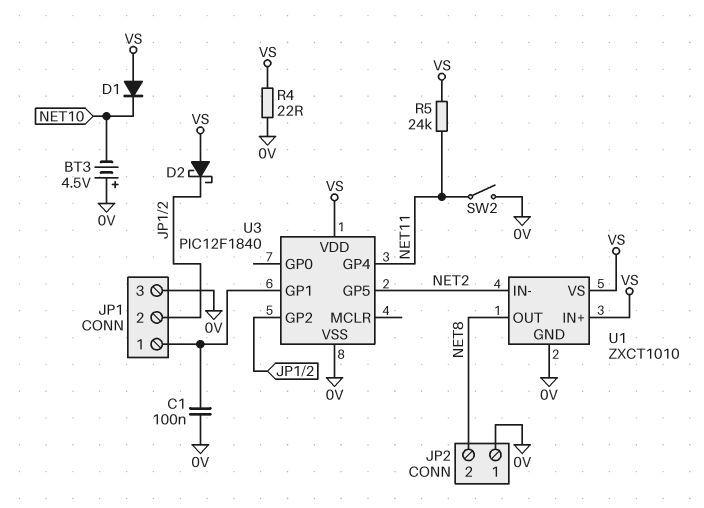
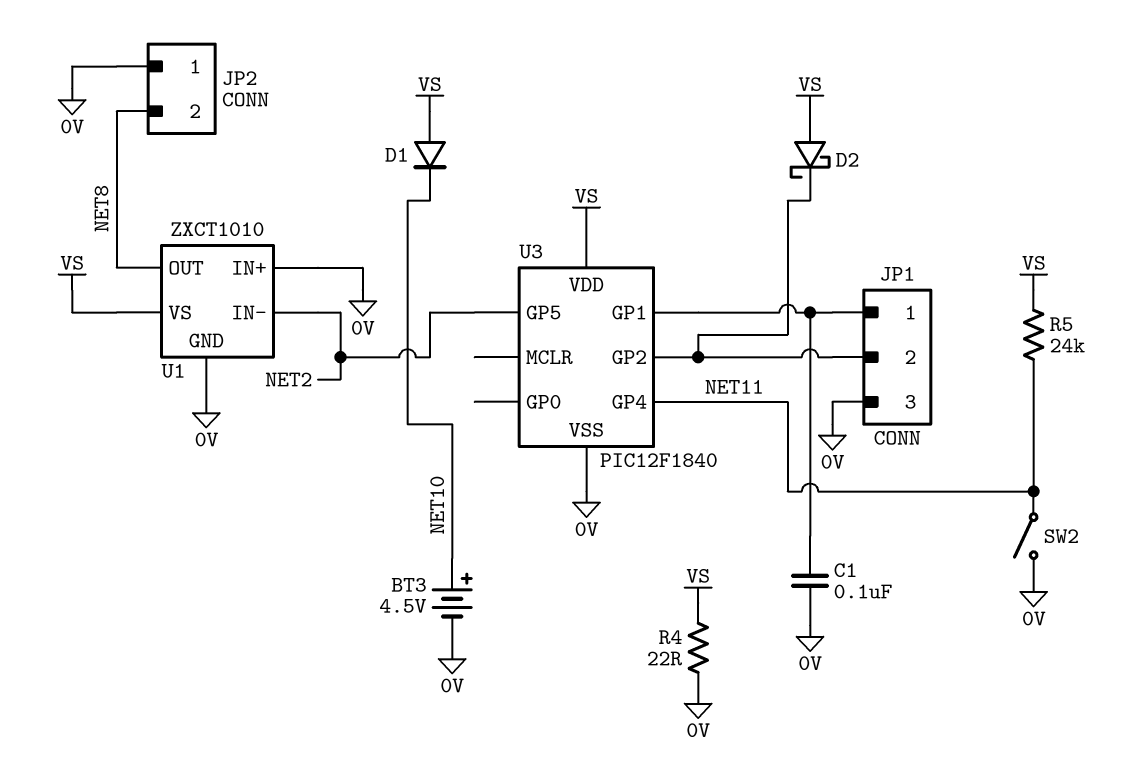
BT3: 4.5V (plus 0V, minus NET10) -> 4.5V (plus NET10, minus 0V)
U1 pin IN+: VS -> 0V

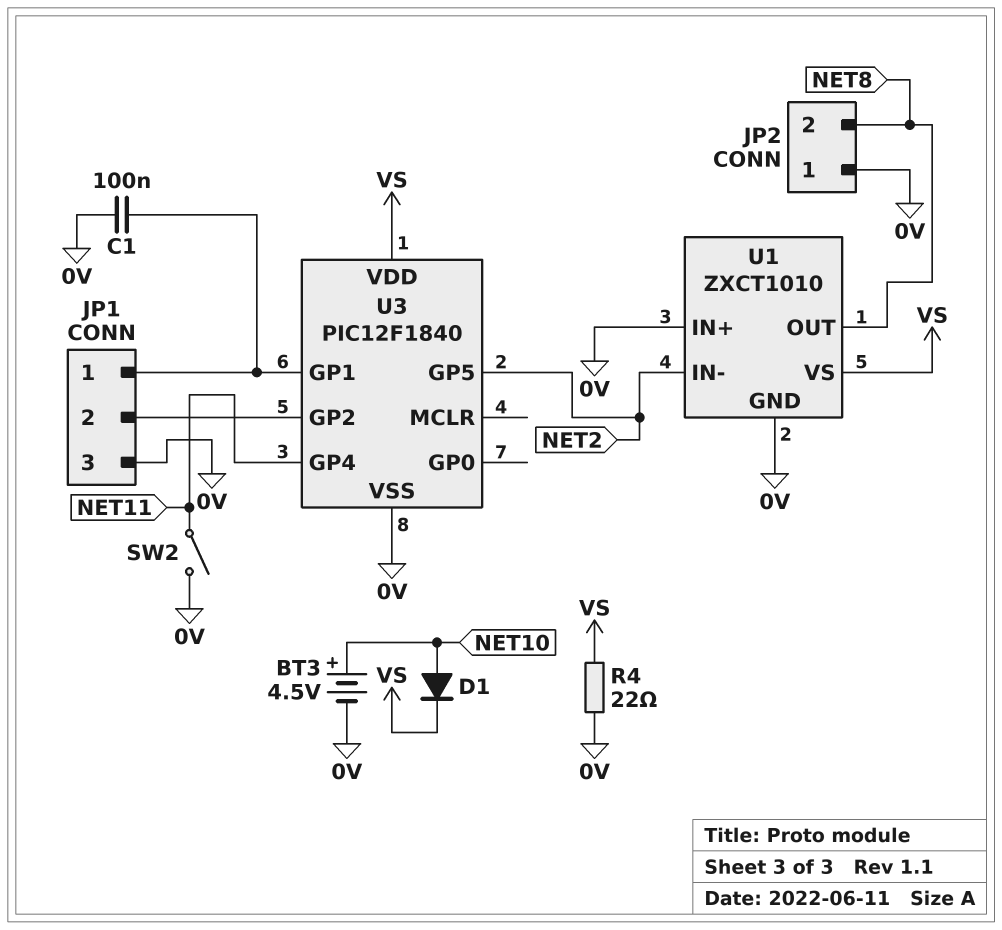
D1: diode (A VS, K NET10) -> diode (A NET10, K VS)
D2: schottky (A VS, K JP1/2) -> none
R5: 24k (NET11, VS) -> none

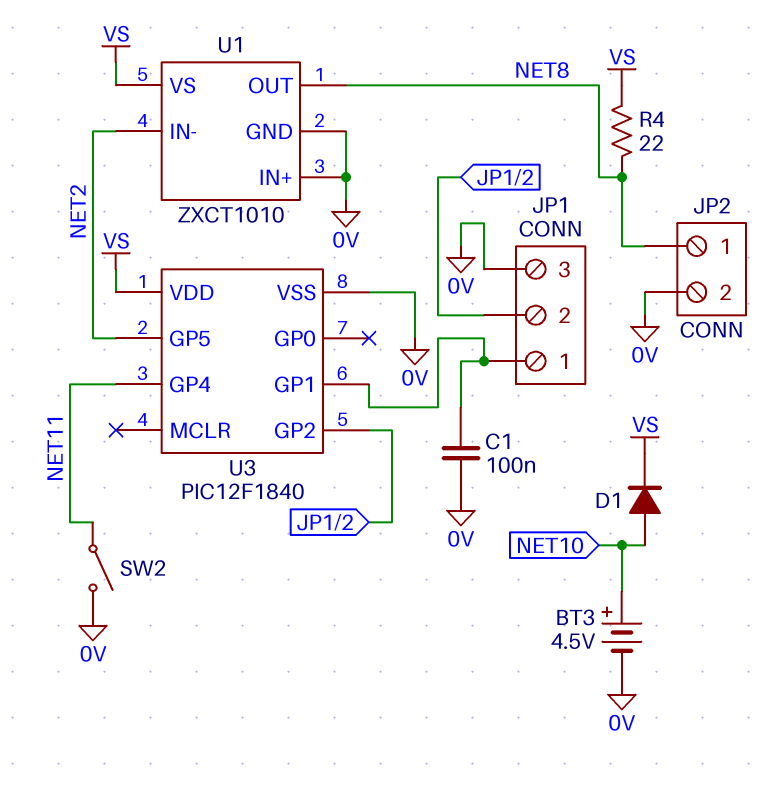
JP2 pin 1: 0V -> NET8
JP2 pin 2: NET8 -> 0V
R4: 22 (0V, VS) -> 22 (NET8, VS)

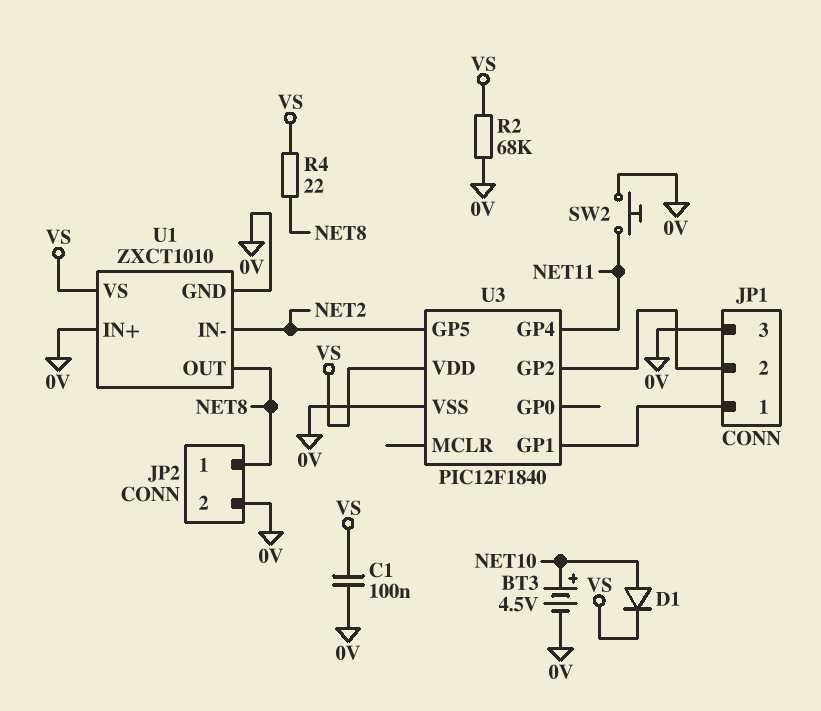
C1: 100nF (0V, JP1/1) -> 100nF (0V, VS)
R2: none -> 68k (0V, VS)
SW2: switch (0V, NET11) -> button (0V, NET11)

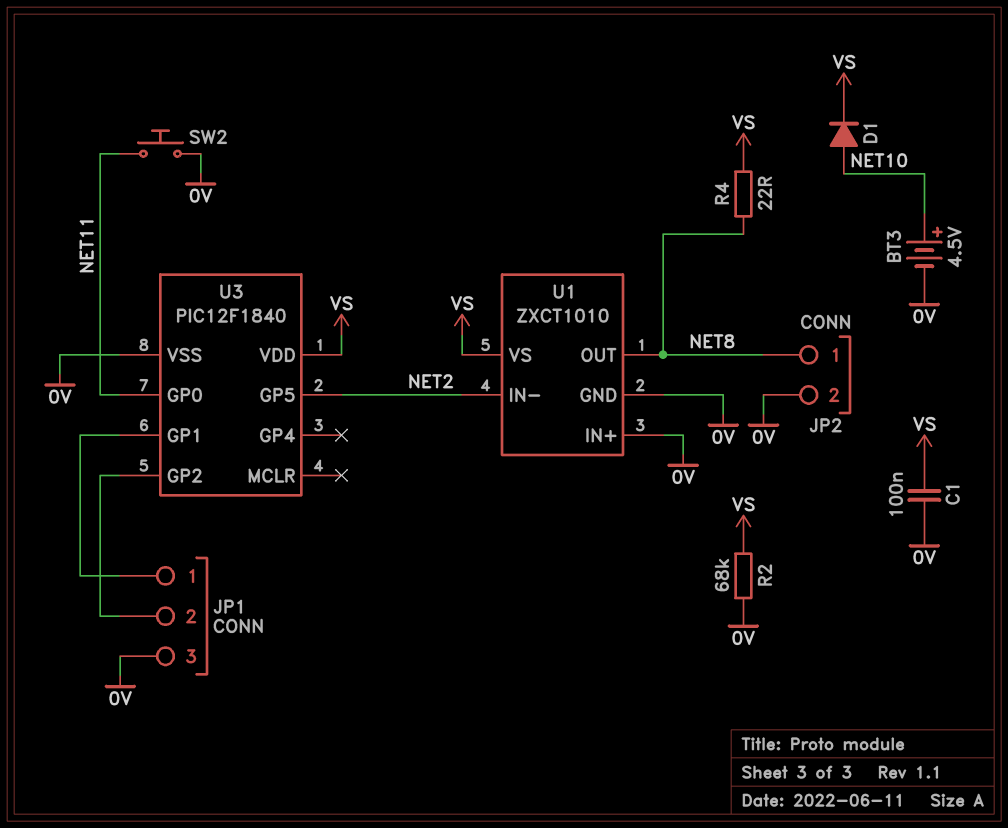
U3 pin GP0: none -> NET11
U3 pin GP4: NET11 -> none

